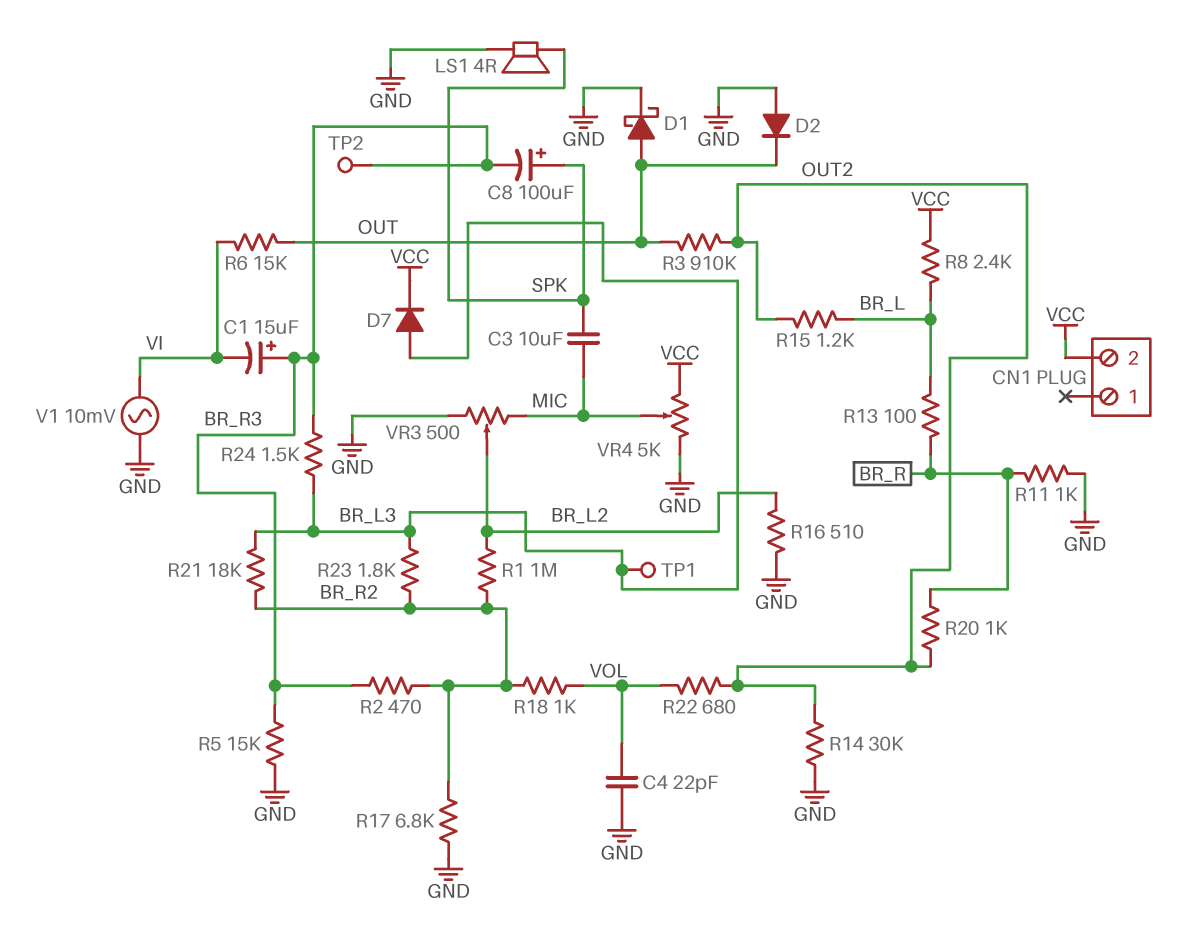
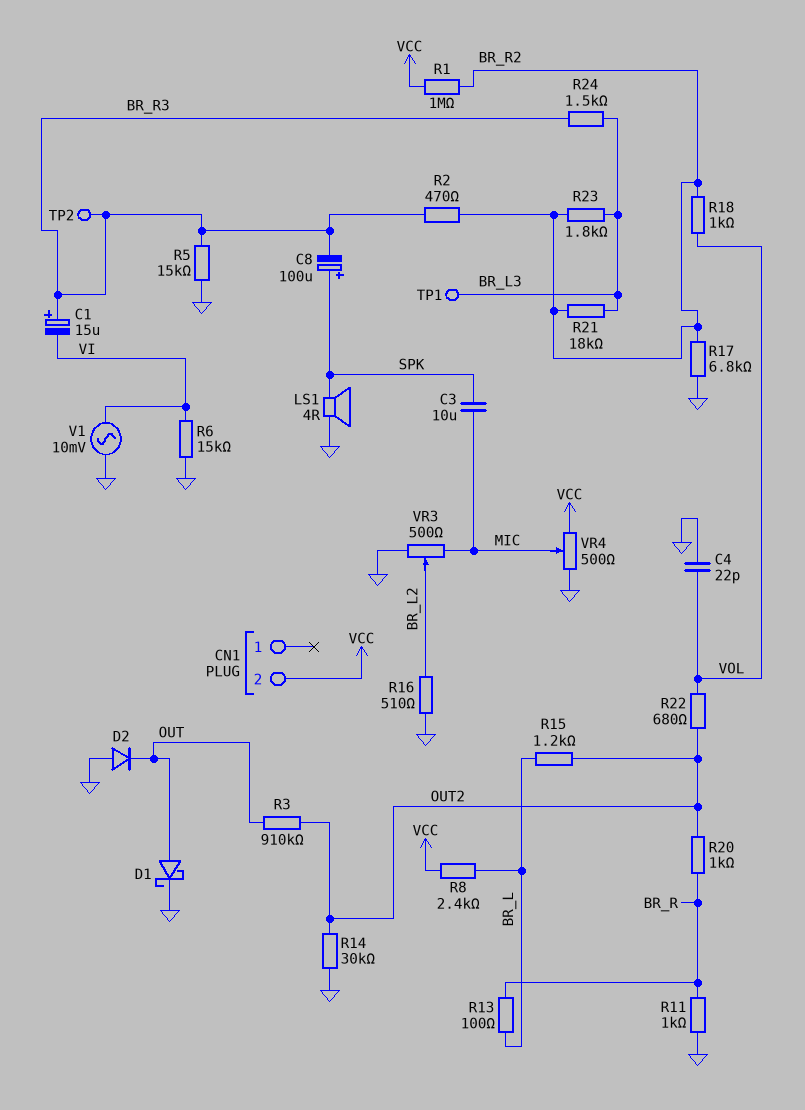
D7: diode (A BR_L3, K VCC) -> none
R1: 1M (BR_L2, BR_R2) -> 1M (BR_R2, VCC)
R6: 15k (OUT, VI) -> 15k (GND, VI)
VR4: 5k (GND, VCC, wiper MIC) -> 500 (GND, VCC, wiper MIC)

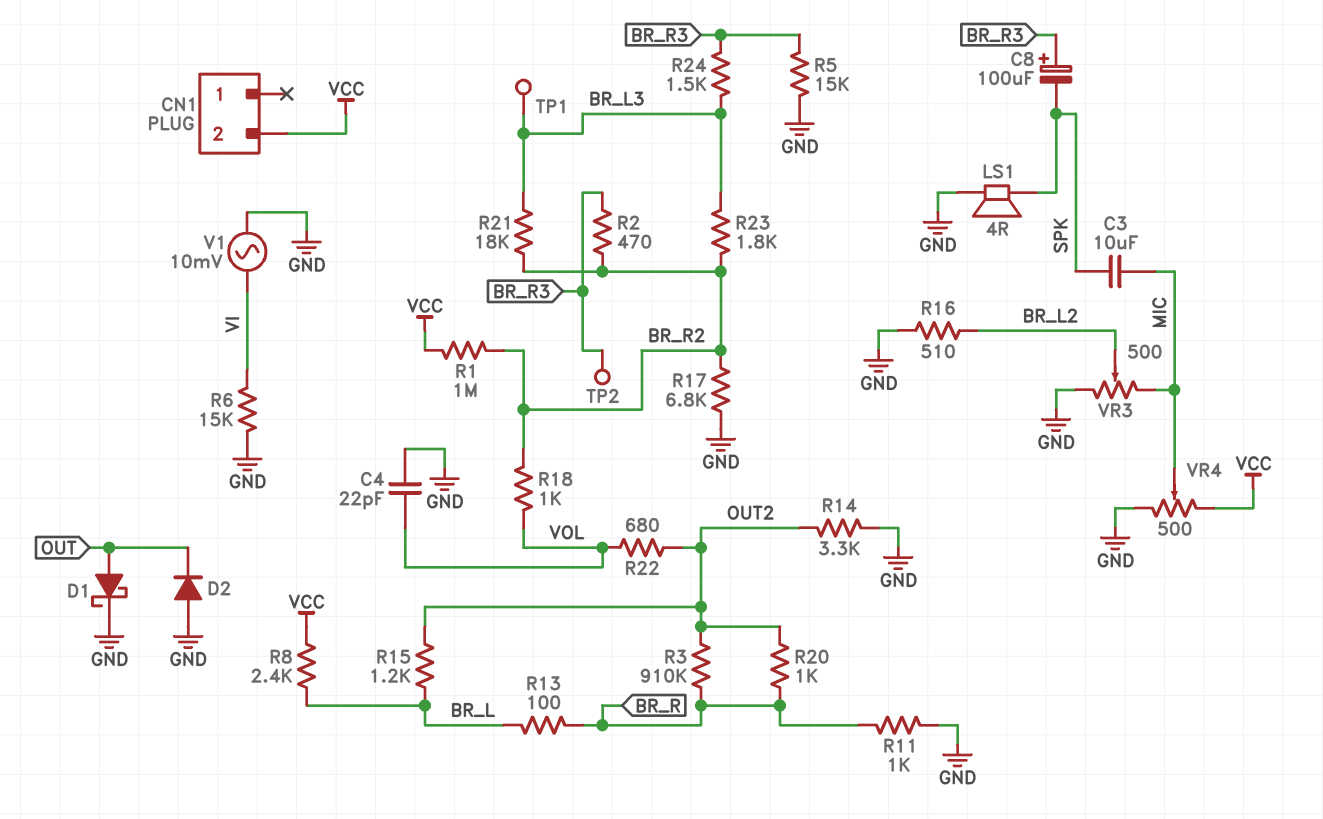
C1: 15uF (plus BR_R3, minus VI) -> none
C8: 100uF (plus SPK, minus BR_R3) -> 100uF (plus BR_R3, minus SPK)
R3: 910k (OUT, OUT2) -> 910k (BR_R, OUT2)
R14: 30k (GND, OUT2) -> 3.3k (GND, OUT2)

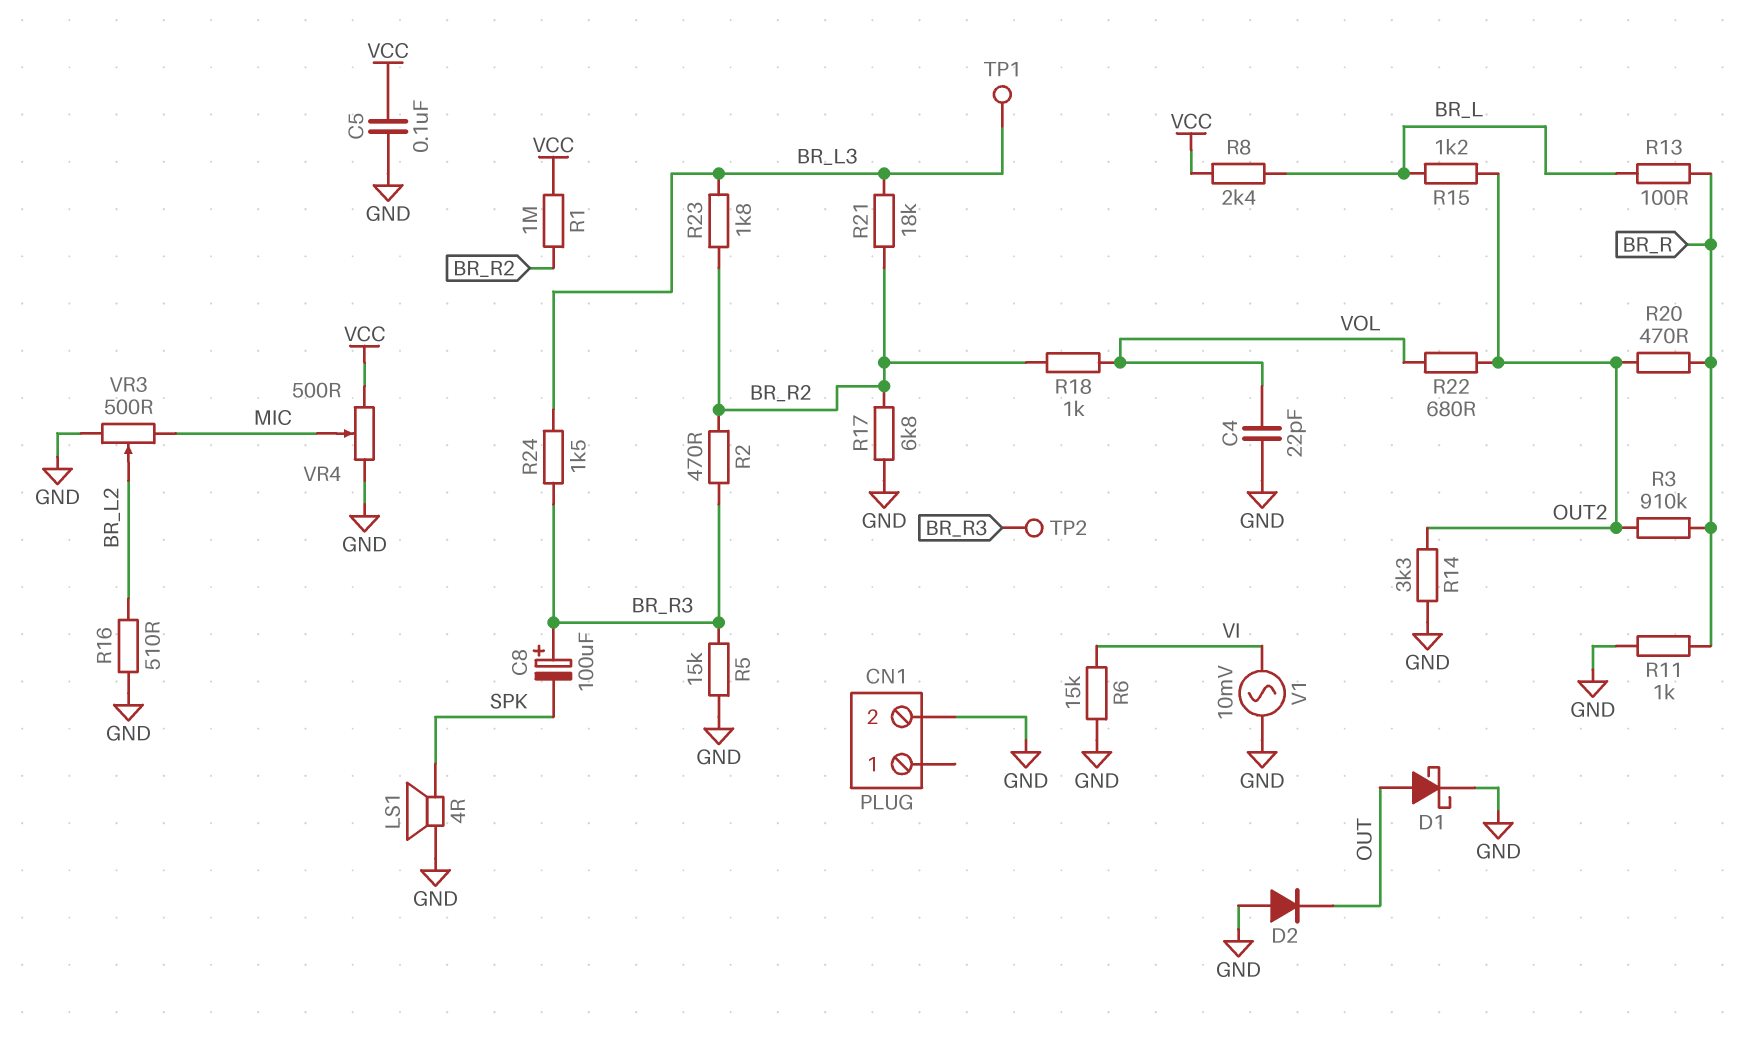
C3: 10uF (MIC, SPK) -> none
C5: none -> 100nF (GND, VCC)
CN1 pin 2: VCC -> GND
R20: 1k (BR_R, OUT2) -> 470 (BR_R, OUT2)

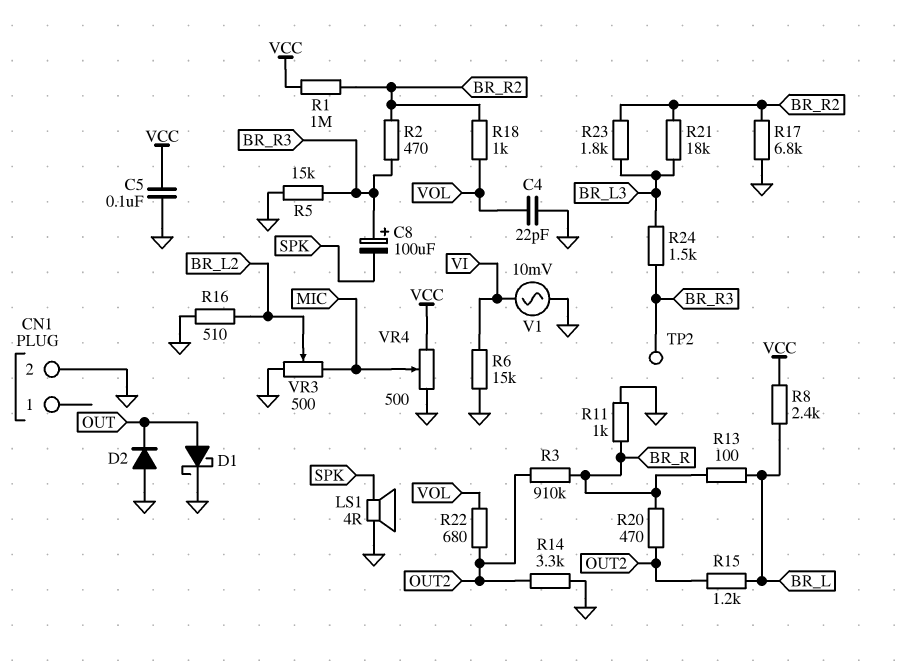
TP1: test point (BR_L3) -> none

